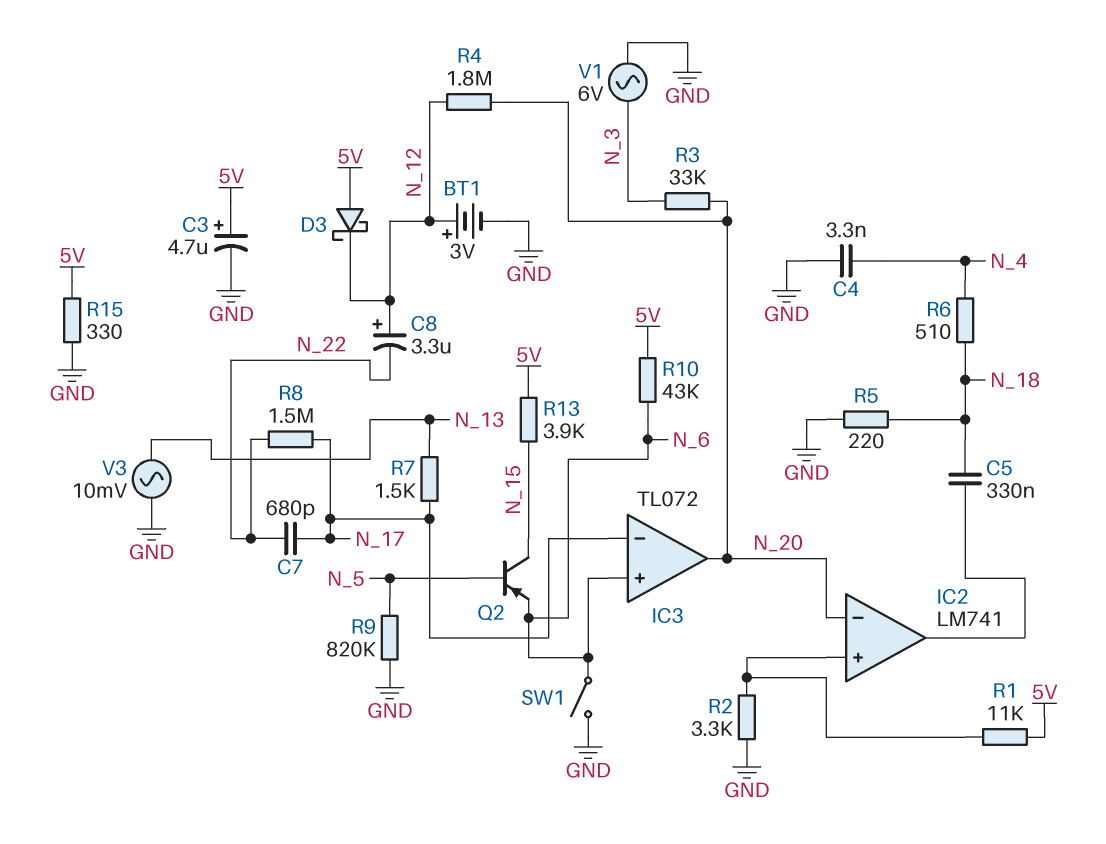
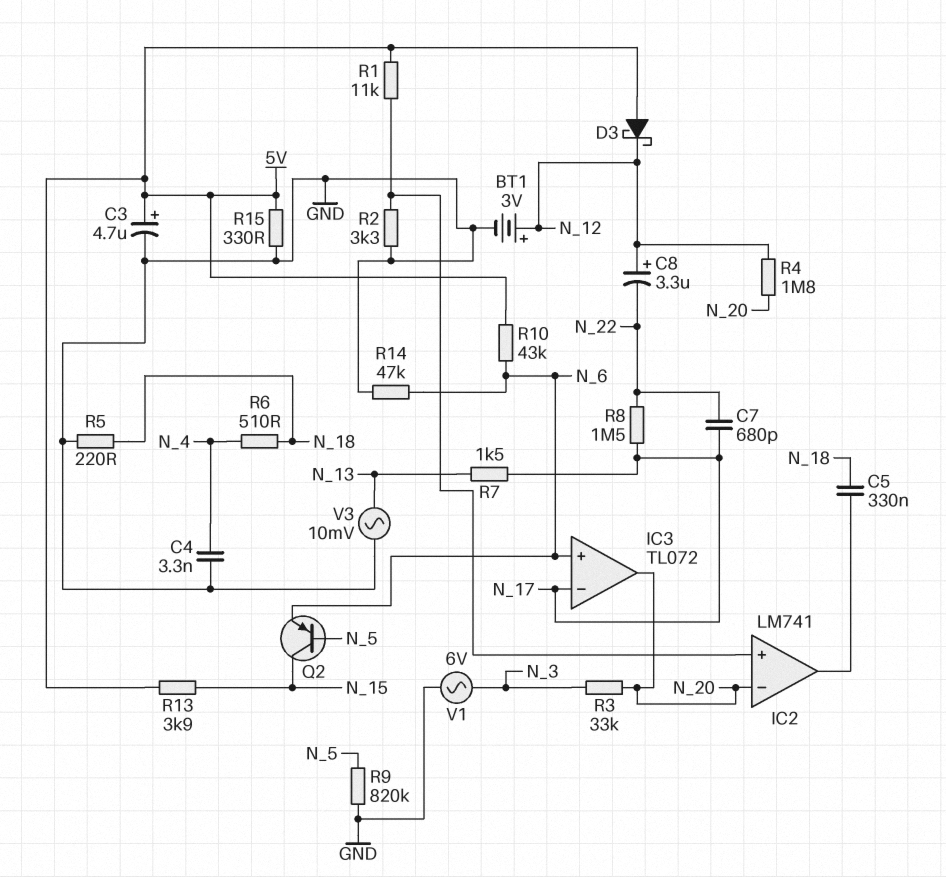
R14: none -> 47k (GND, N_6)
SW1: switch (GND, N_6) -> none

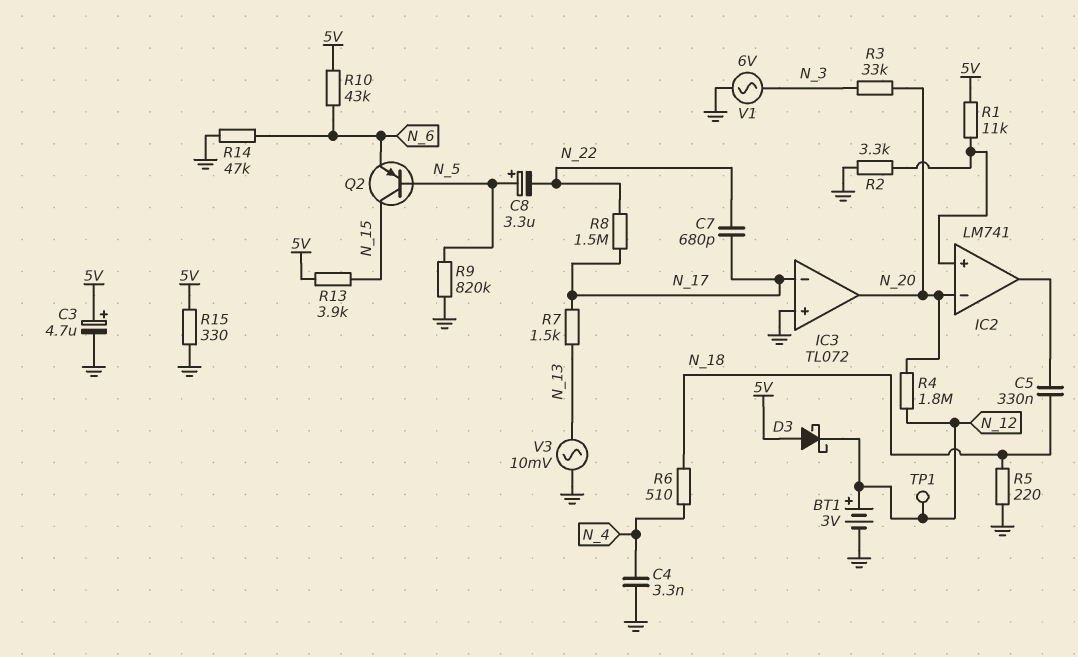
C8: 3.3uF (plus N_12, minus N_22) -> 3.3uF (plus N_5, minus N_22)
IC3 pin in+: N_6 -> GND
TP1: none -> test point (N_12)

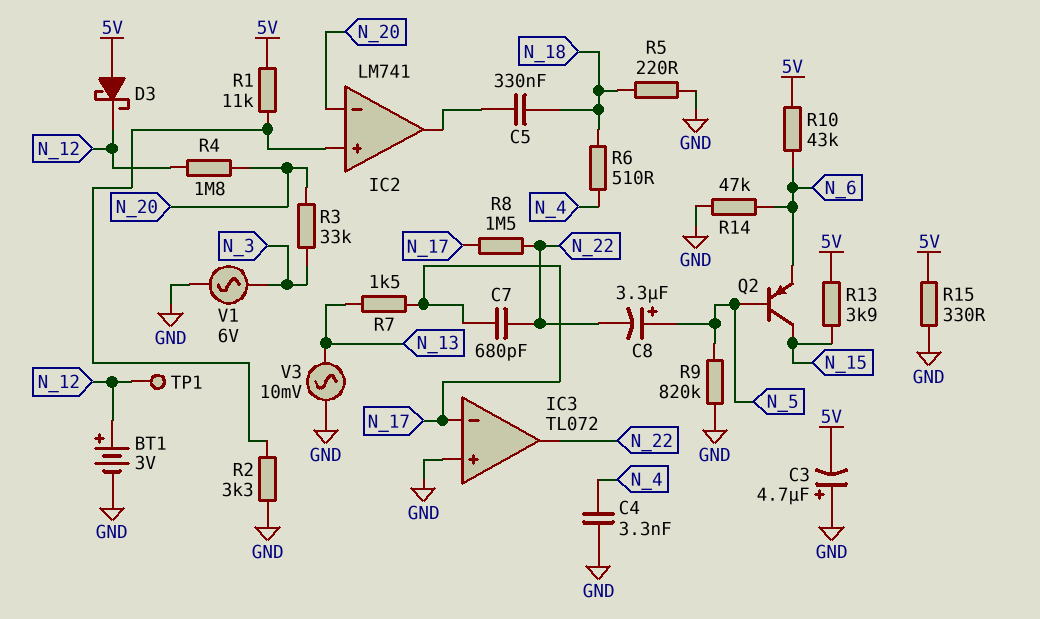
C3: 4.7uF (plus 5V, minus GND) -> 4.7uF (plus GND, minus 5V)
IC3 pin out: N_20 -> N_22

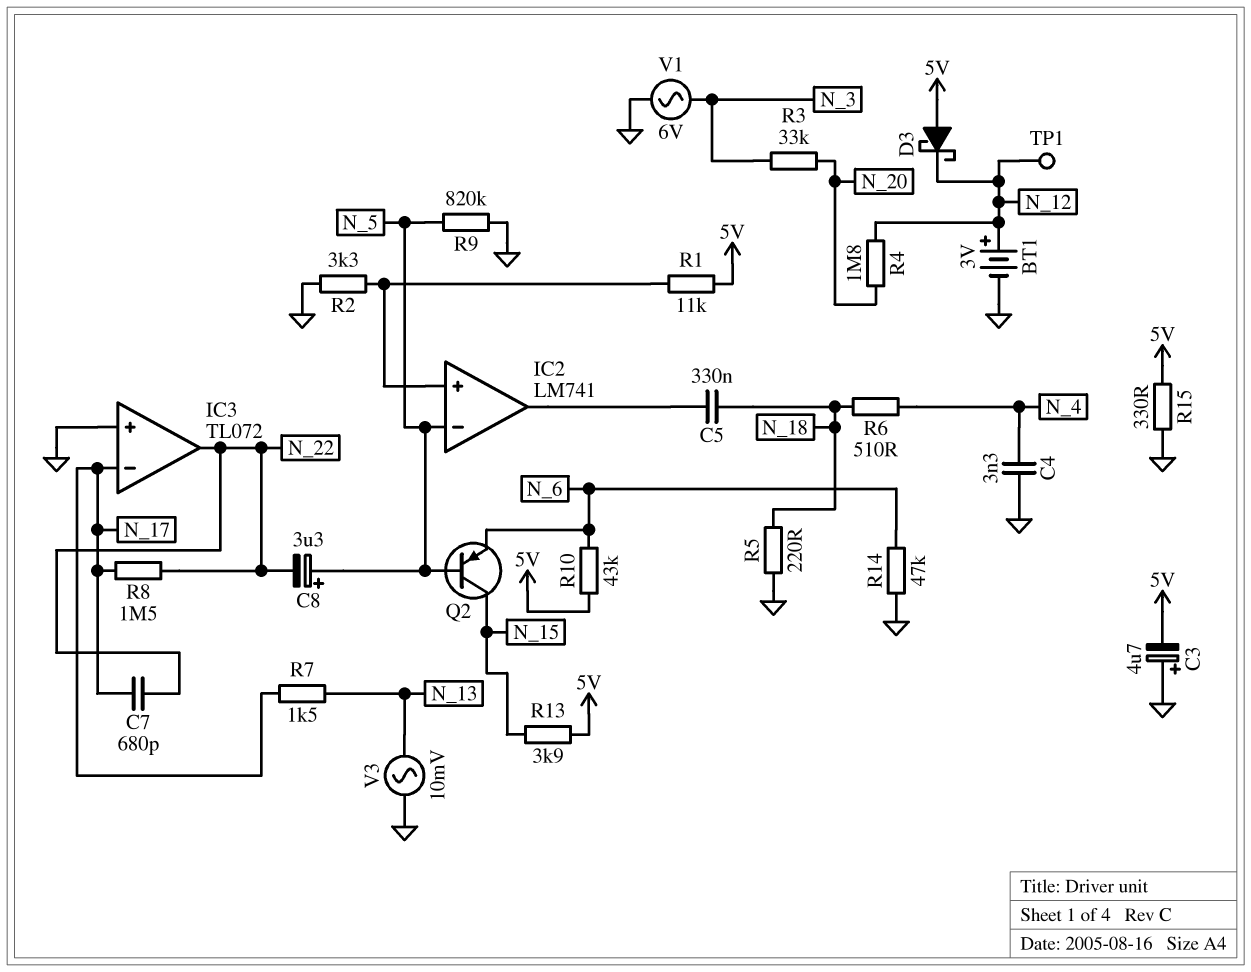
IC2 pin in-: N_20 -> N_5

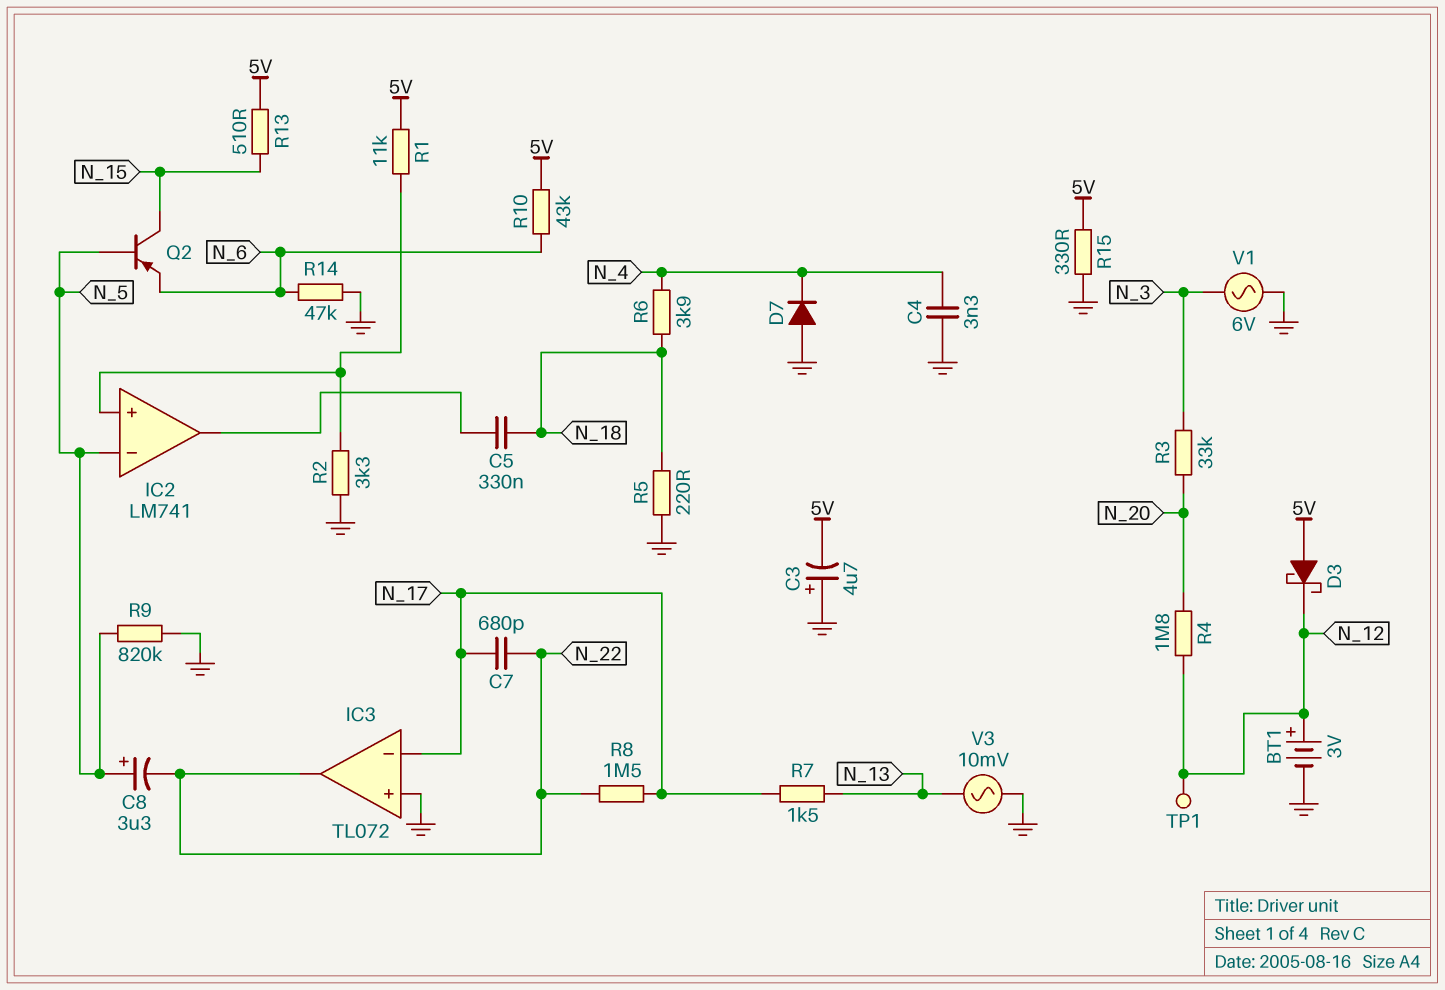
D7: none -> diode (A GND, K N_4)
R6: 510 (N_4, N_18) -> 3.9k (N_4, N_18)
R13: 3.9k (5V, N_15) -> 510 (5V, N_15)

